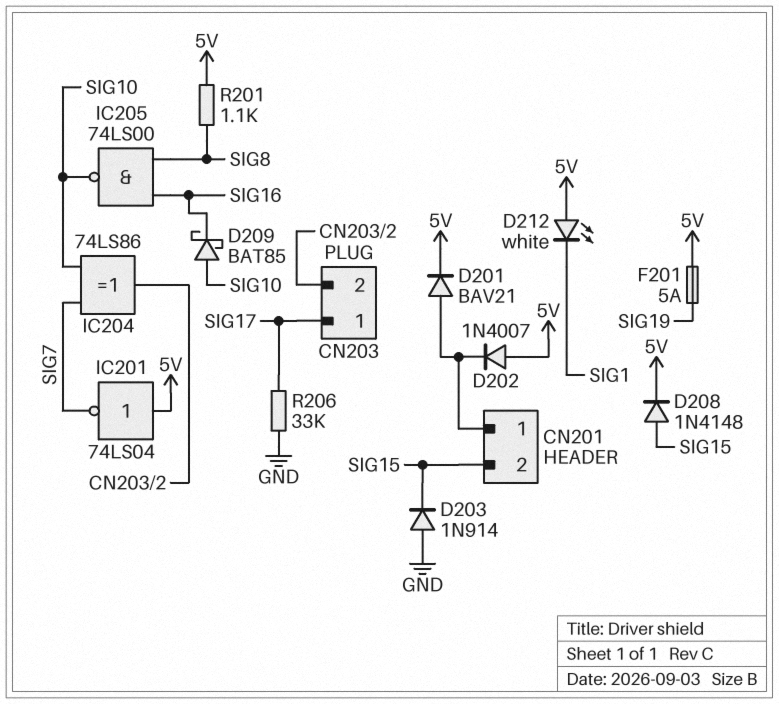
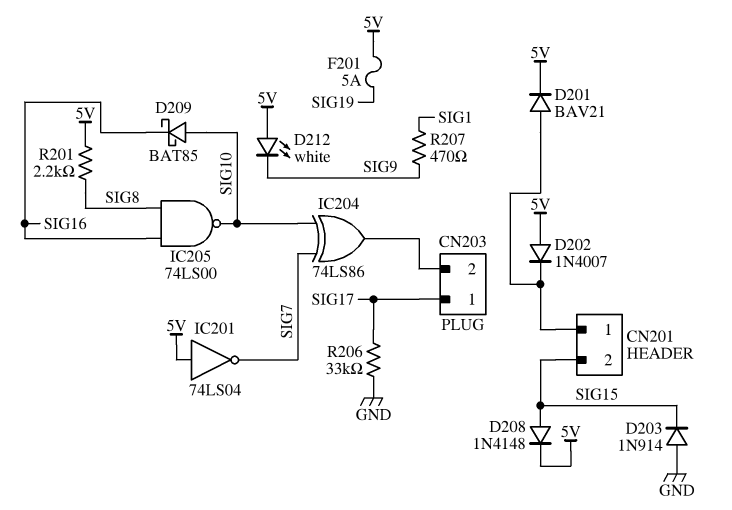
D212: LED white (A 5V, K SIG1) -> LED white (A 5V, K SIG9)
R201: 1.1k (5V, SIG8) -> 2.2k (5V, SIG8)
R207: none -> 470 (SIG1, SIG9)

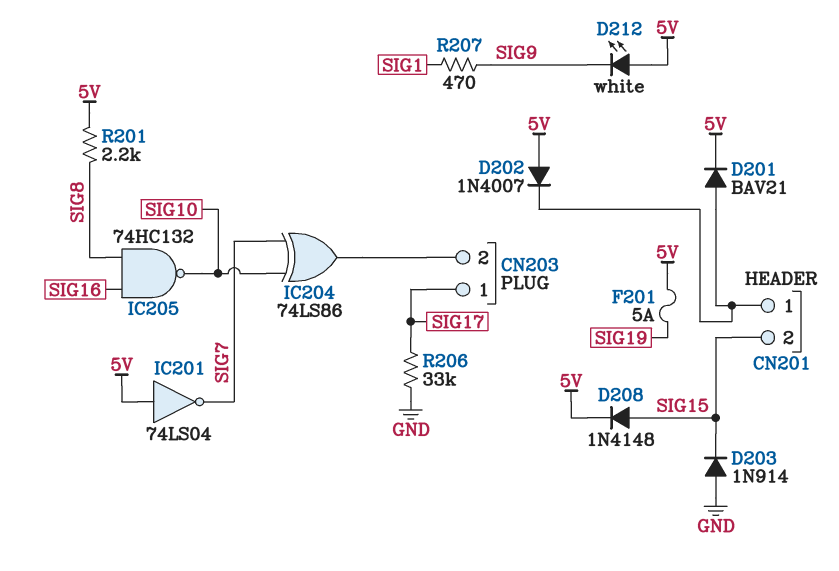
D209: schottky BAT85 (A SIG10, K SIG16) -> none
IC205: NAND 74LS00 (in SIG8, in SIG16, out SIG10) -> NAND 74HC132 (in SIG8, in SIG16, out SIG10)

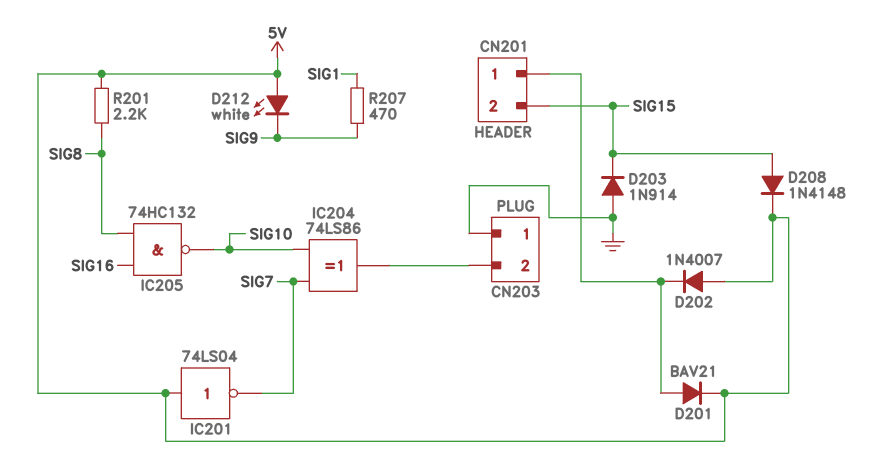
CN203 pin 1: SIG17 -> GND
F201: 5A (5V, SIG19) -> none
R206: 33k (GND, SIG17) -> none

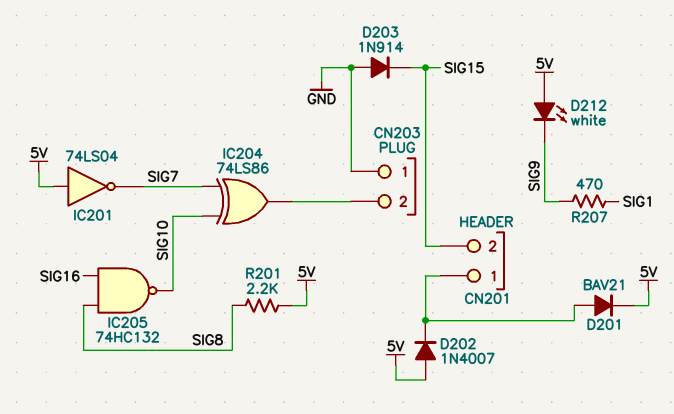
D208: diode 1N4148 (A SIG15, K 5V) -> none

